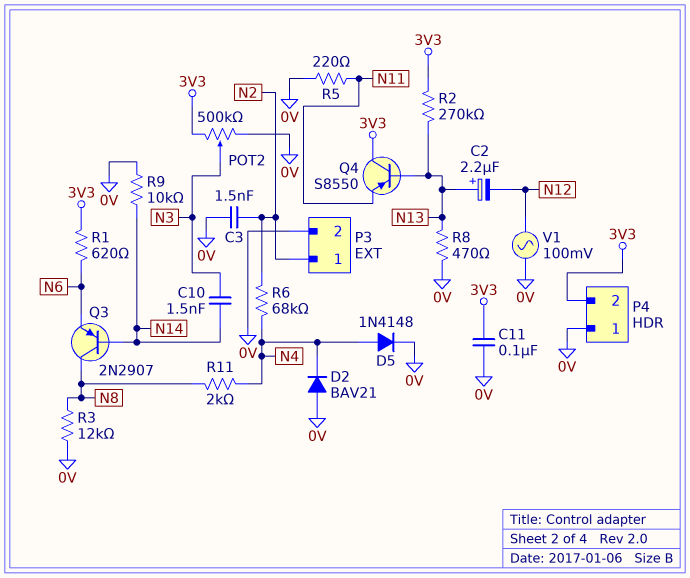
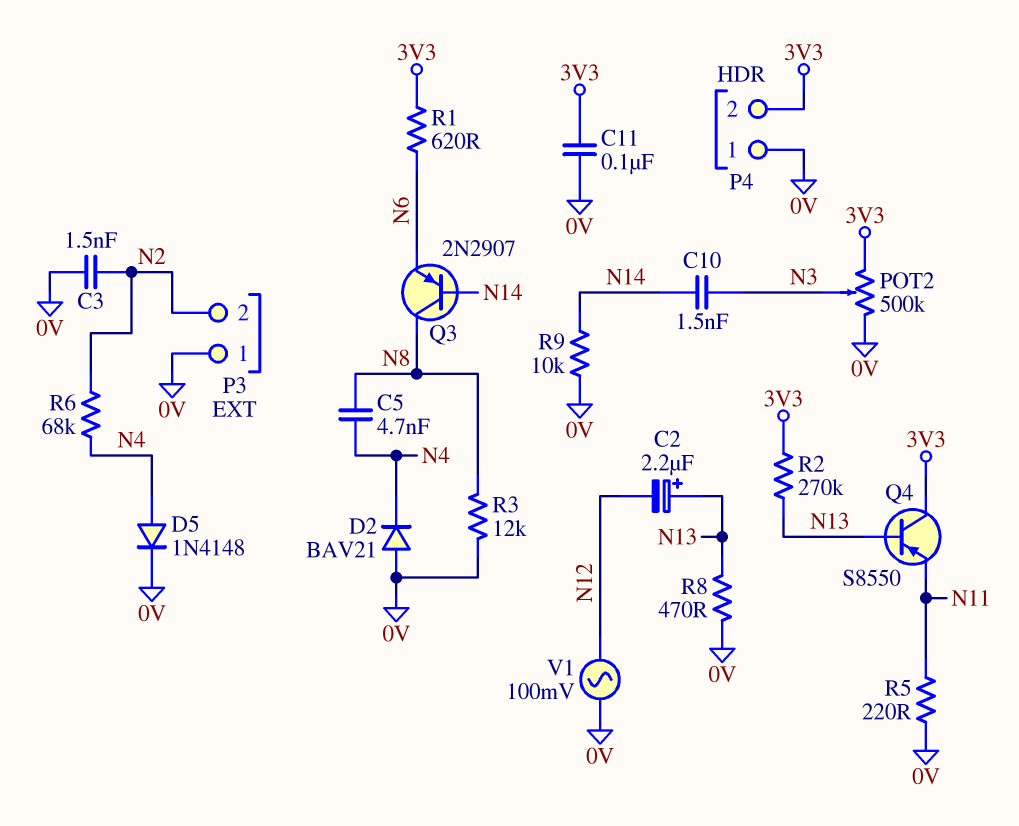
C5: none -> 4.7nF (N4, N8)
P3 pin 1: N2 -> 0V
P3 pin 2: 0V -> N2
R11: 2k (N4, N8) -> none

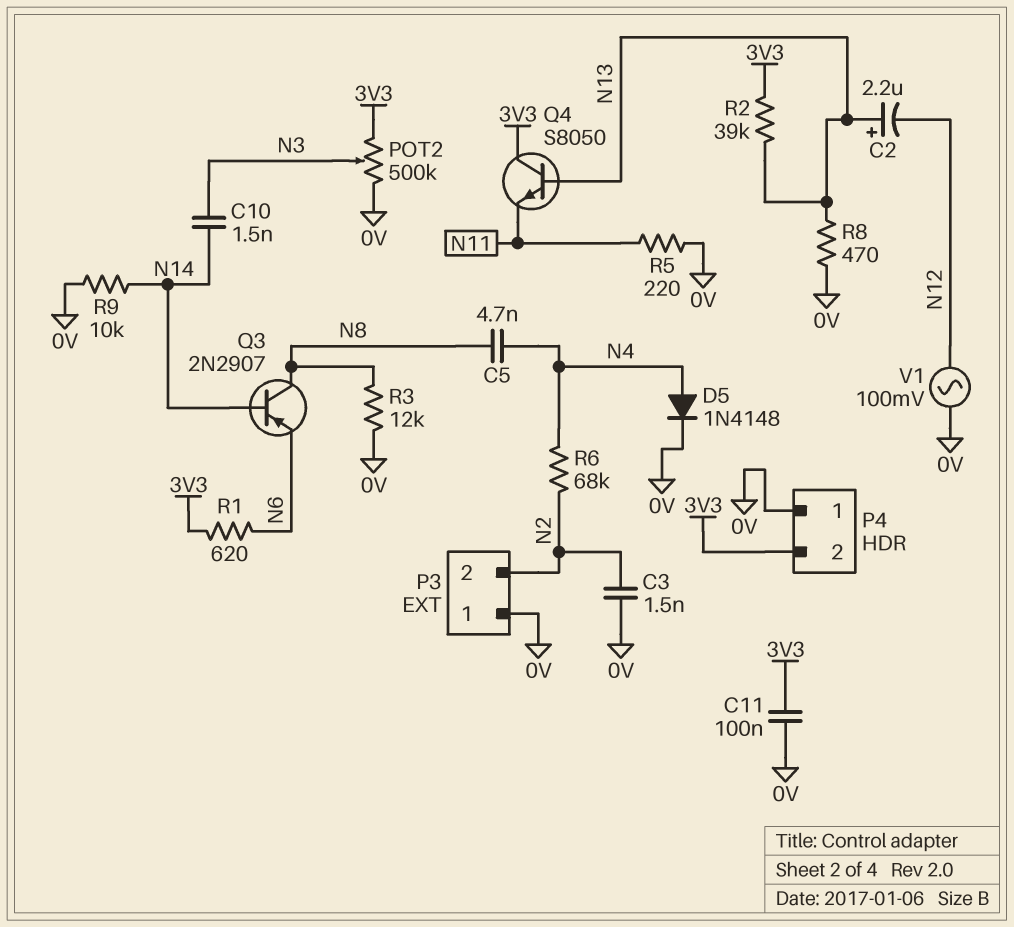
D2: diode BAV21 (A 0V, K N4) -> none
Q4: PNP S8550 (B N13, C 3V3, E N11) -> NPN S8050 (B N13, C 3V3, E N11)
R2: 270k (3V3, N13) -> 39k (3V3, N13)

